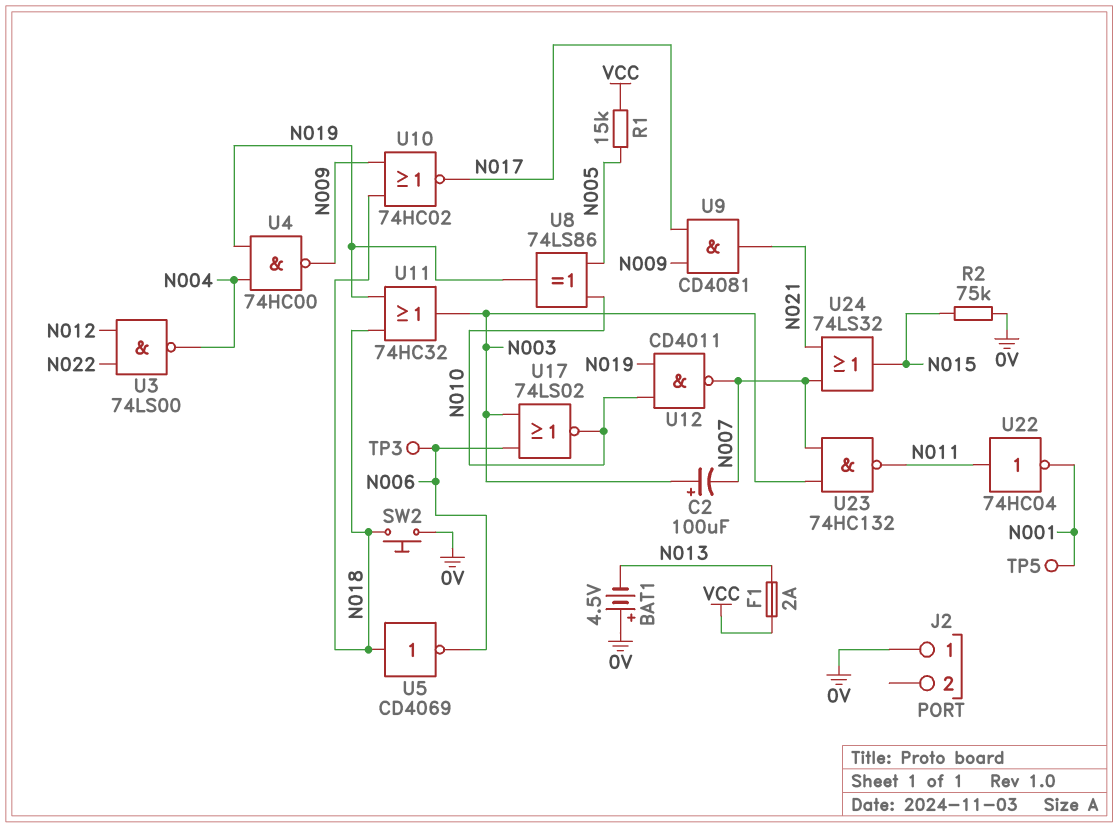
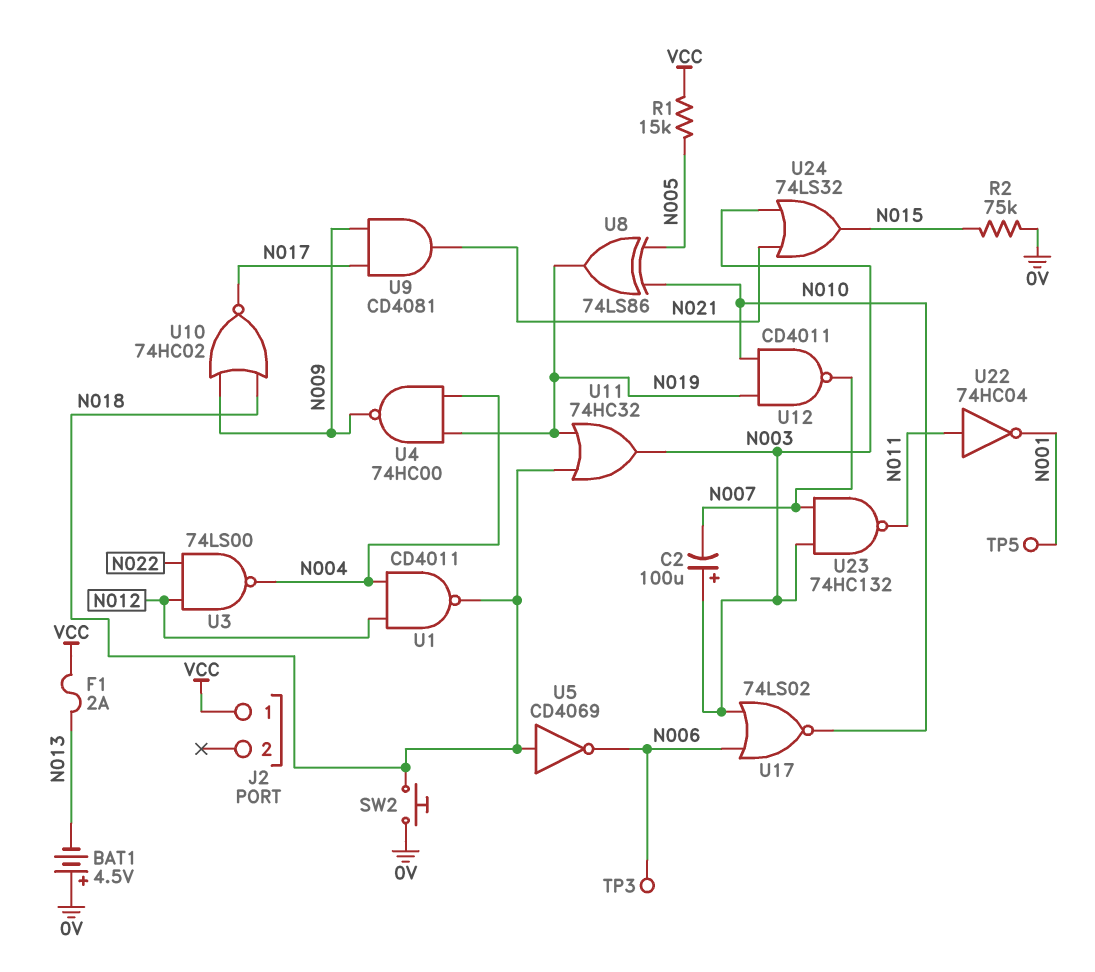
J2 pin 1: 0V -> VCC
U1: none -> NAND CD4011 (in N004, in N012, out N018)
U24: OR 74LS32 (in N007, in N021, out N015) -> OR 74LS32 (in N003, in N021, out N015)

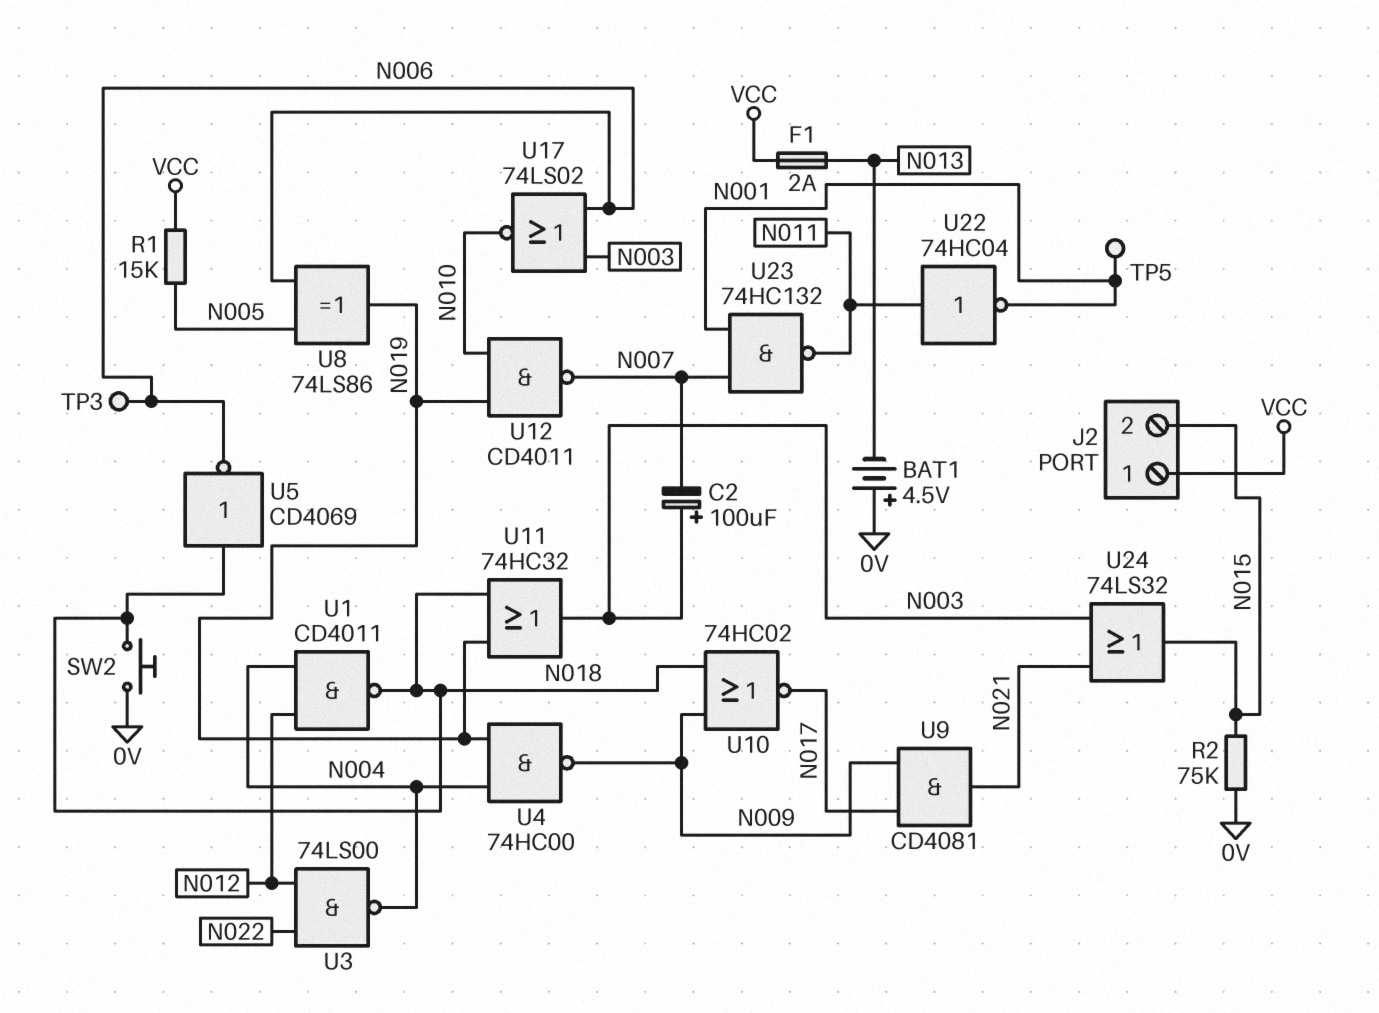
J2 pin 2: none -> N015
U8: XOR 74LS86 (in N005, in N010, out N019) -> XOR 74LS86 (in N005, in N006, out N019)
U23: NAND 74HC132 (in N003, in N007, out N011) -> NAND 74HC132 (in N001, in N007, out N011)

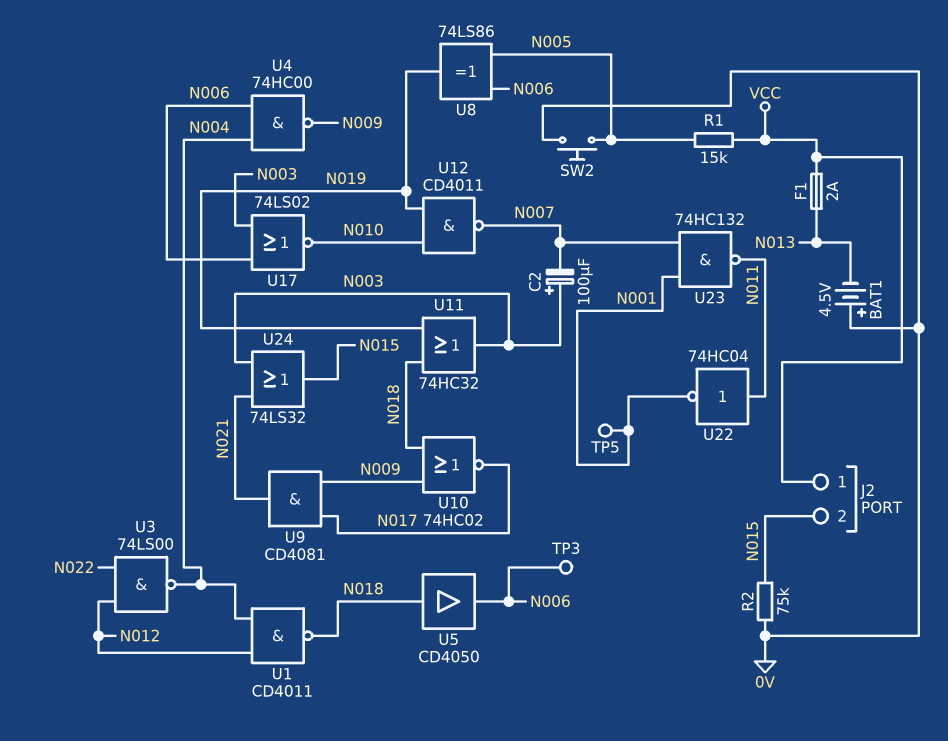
SW2: button (0V, N018) -> button (0V, N005)
U4: NAND 74HC00 (in N004, in N019, out N009) -> NAND 74HC00 (in N004, in N006, out N009)
U5: NOT CD4069 (in N018, out N006) -> buffer CD4050 (in N018, out N006)

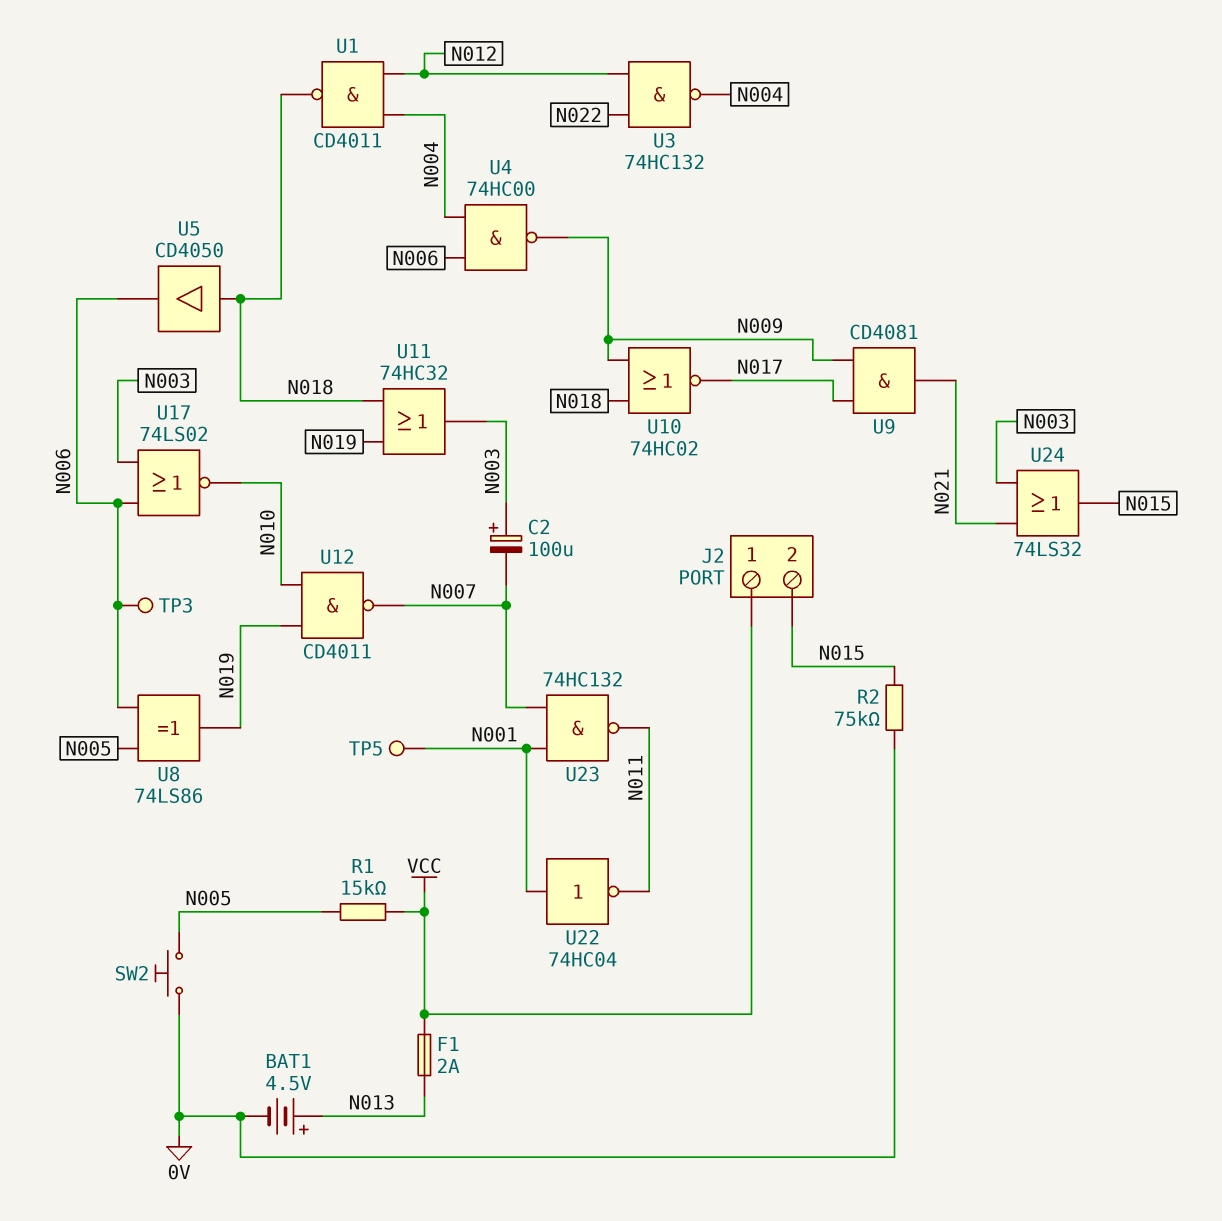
BAT1: 4.5V (plus 0V, minus N013) -> 4.5V (plus N013, minus 0V)
U3: NAND 74LS00 (in N012, in N022, out N004) -> NAND 74HC132 (in N012, in N022, out N004)
U22: NOT 74HC04 (in N011, out N001) -> NOT 74HC04 (in N001, out N011)

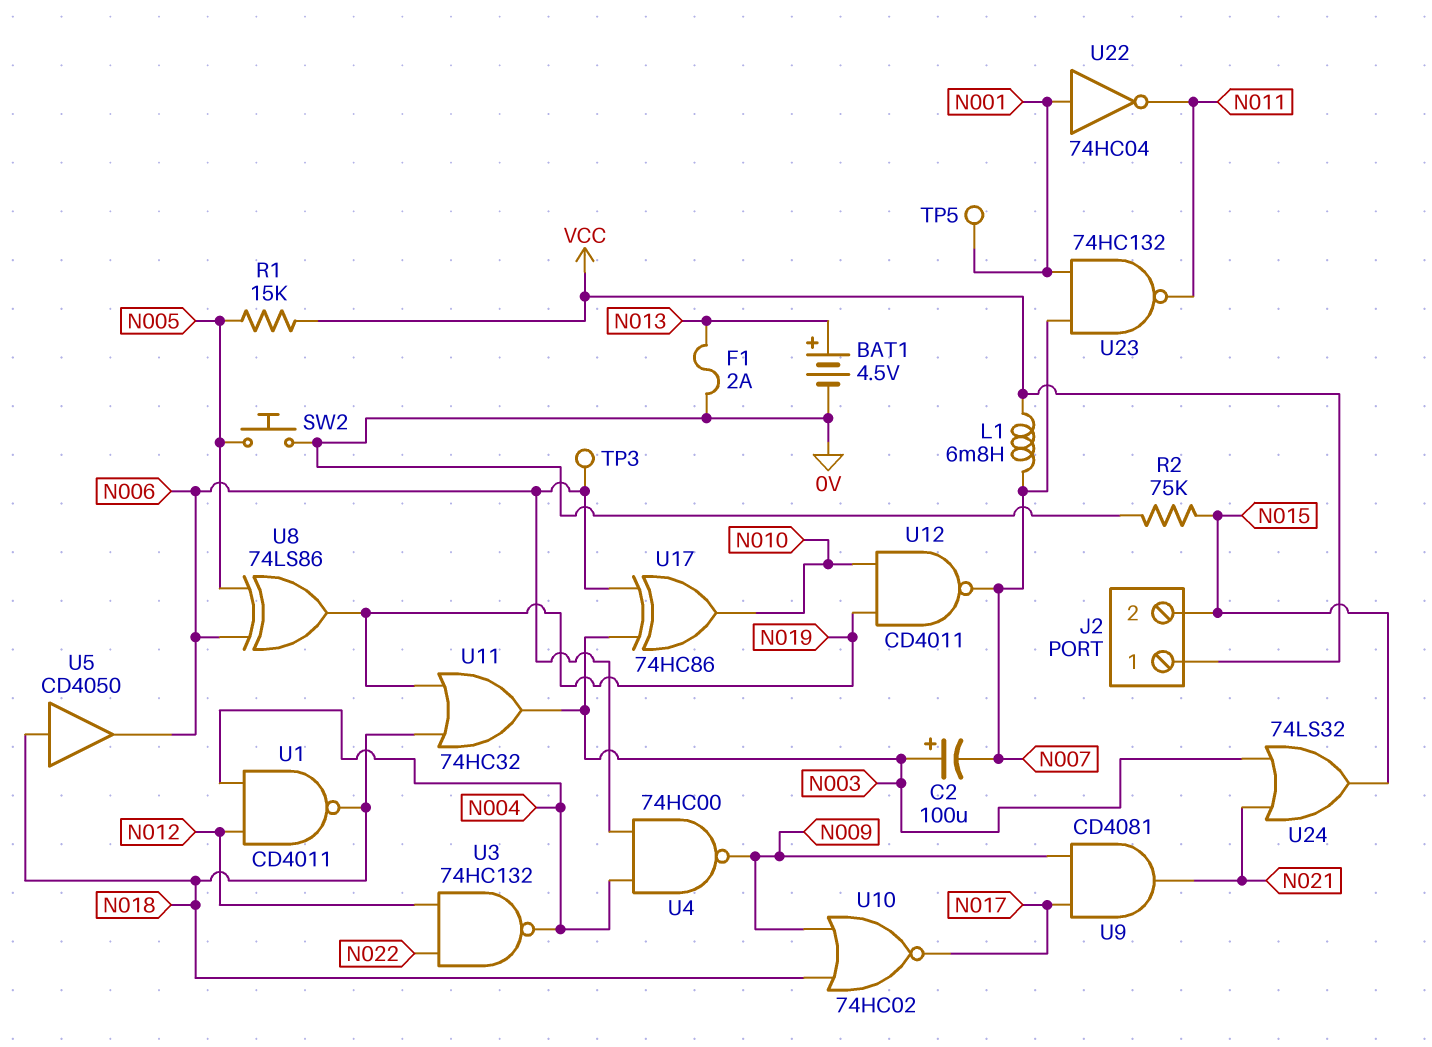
F1: 2A (N013, VCC) -> 2A (0V, N013)
L1: none -> 6.8mH (N007, VCC)
U17: NOR 74LS02 (in N003, in N006, out N010) -> XOR 74HC86 (in N003, in N006, out N010)

